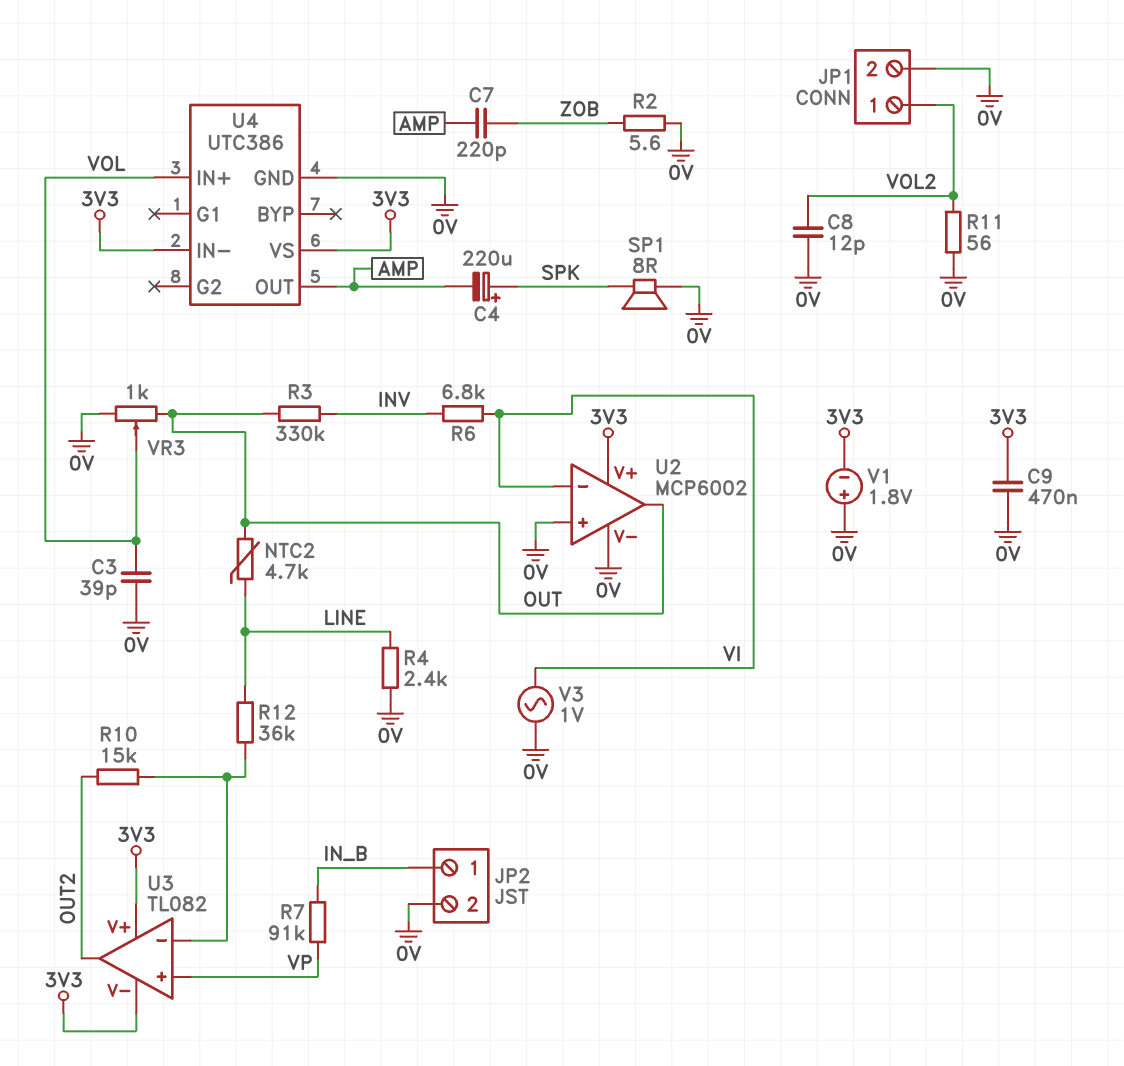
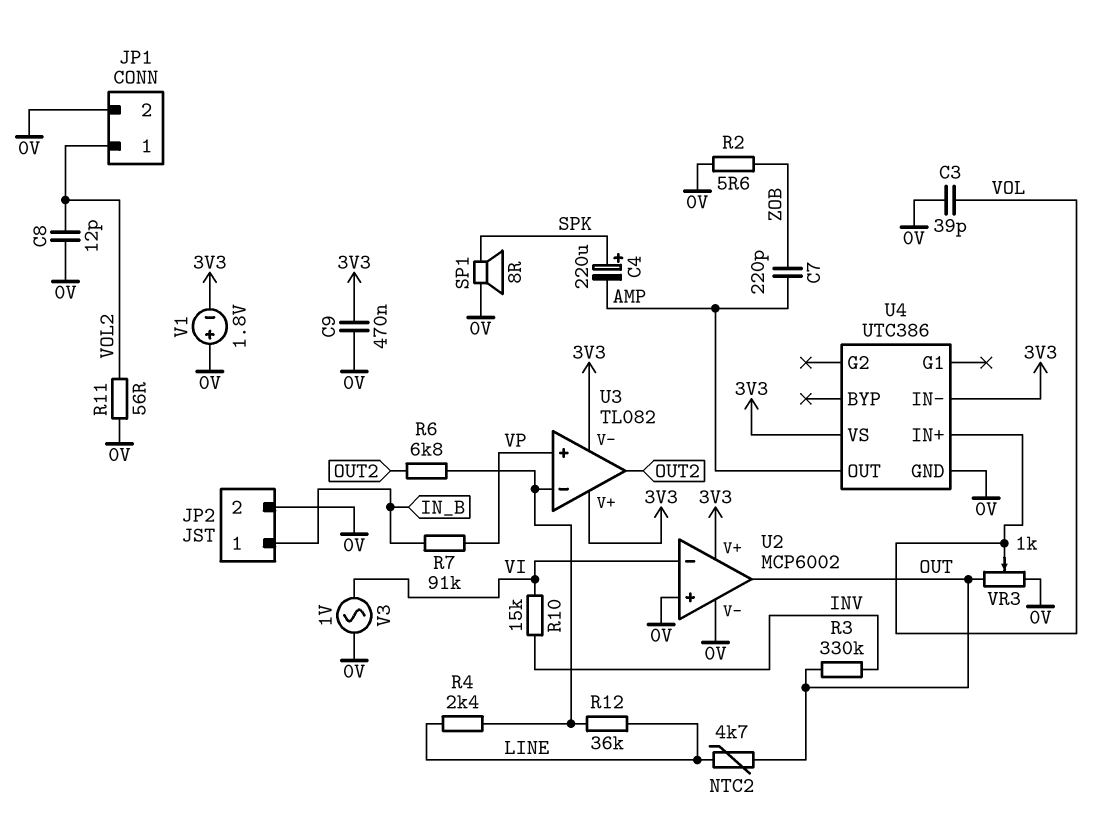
R4: 2.4k (0V, LINE) -> 2.4k (LINE, U3/in-)
R6: 6.8k (INV, VI) -> 6.8k (OUT2, U3/in-)
R10: 15k (OUT2, U3/in-) -> 15k (INV, VI)

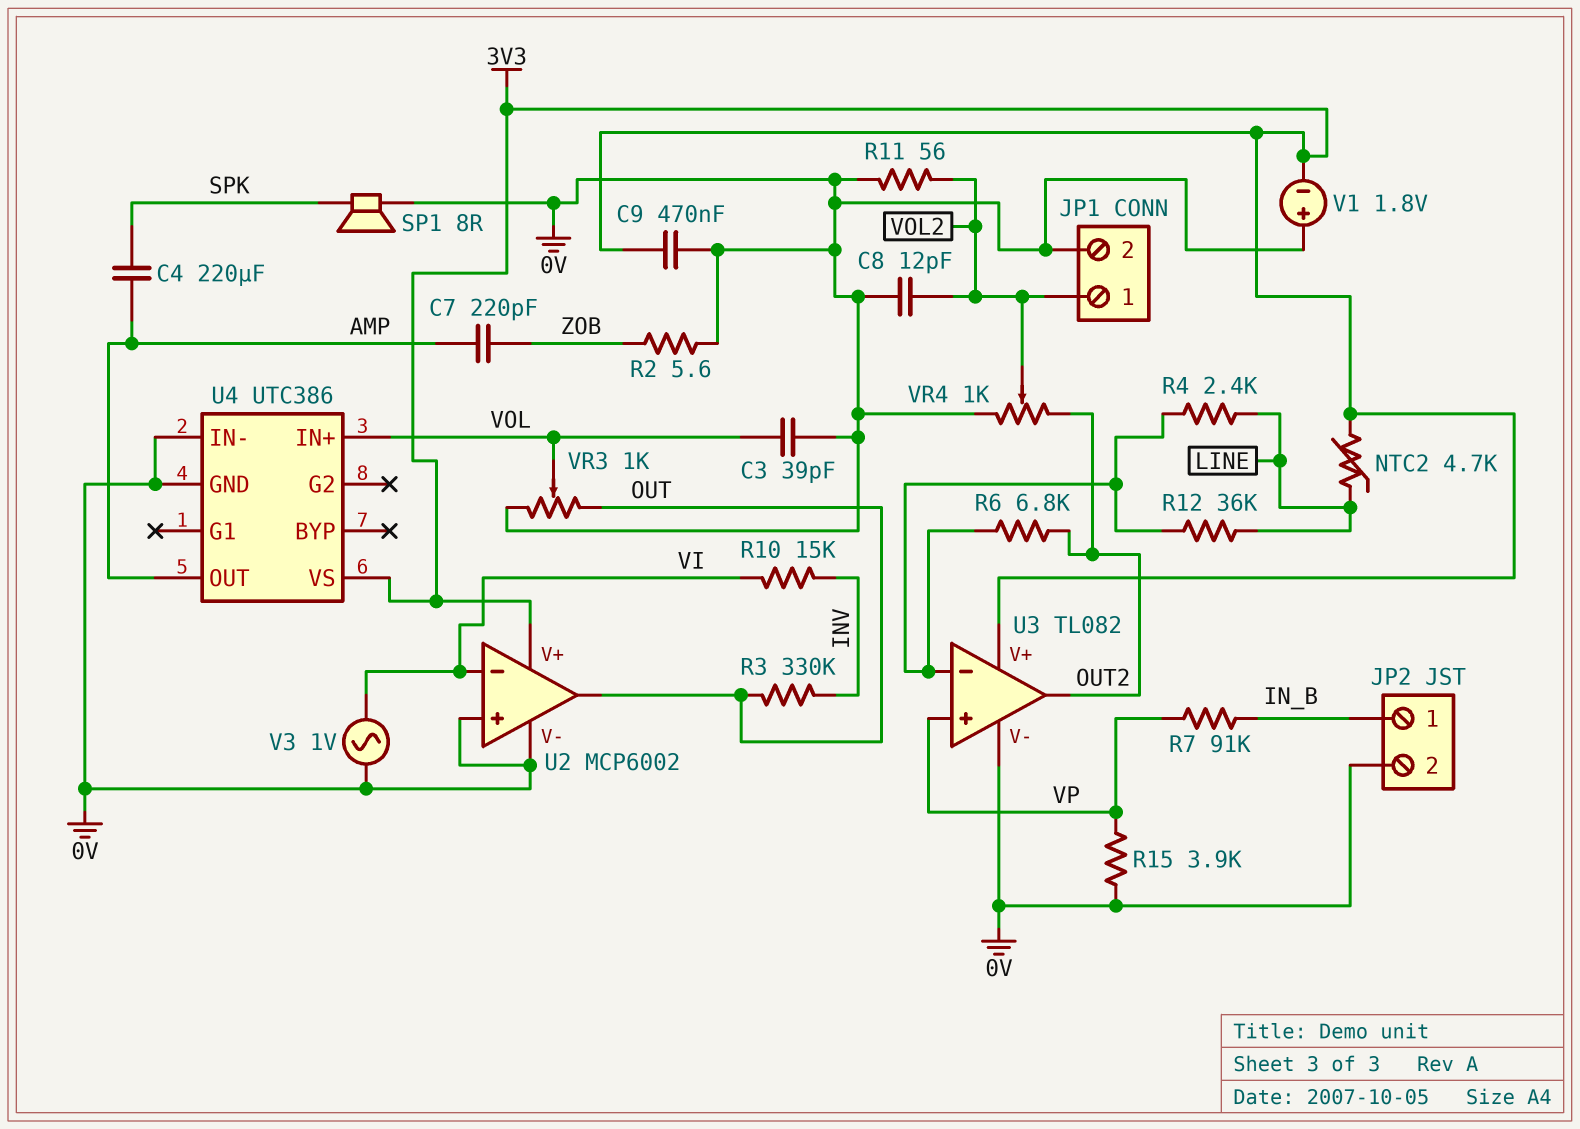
C4: 220uF (plus SPK, minus AMP) -> 220uF (AMP, SPK)
NTC2: 4.7k (LINE, OUT) -> 4.7k (3V3, LINE)
R15: none -> 3.9k (0V, VP)
U3 pin V-: 3V3 -> 0V
U4 pin IN-: 3V3 -> 0V
VR4: none -> 1k (0V, OUT2, wiper VOL2)

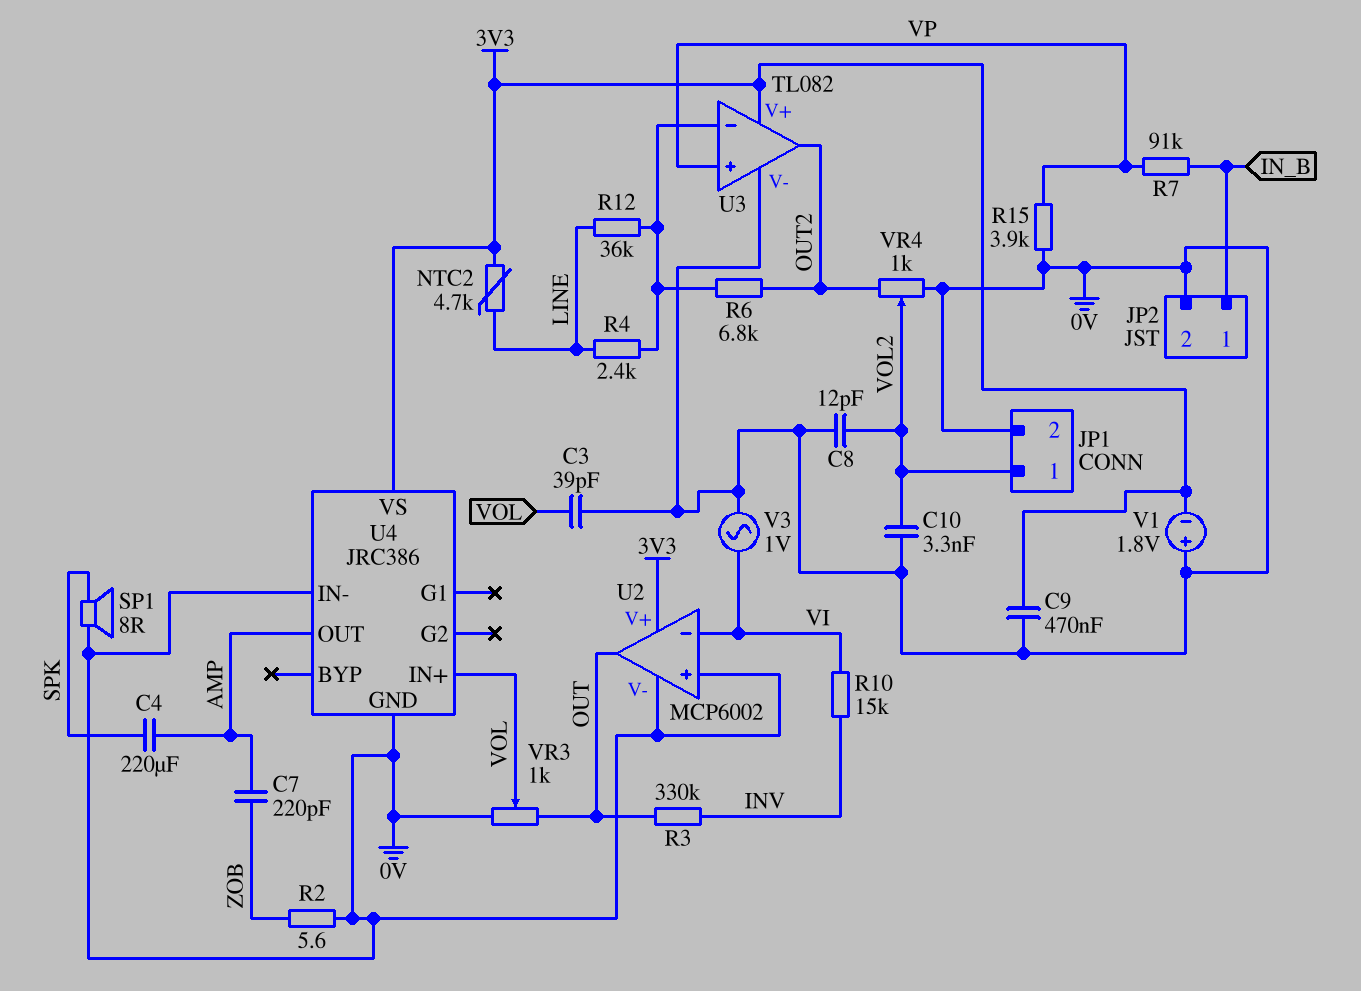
C10: none -> 3.3nF (0V, VOL2)
R11: 56 (0V, VOL2) -> none
U4: UTC386 -> JRC386

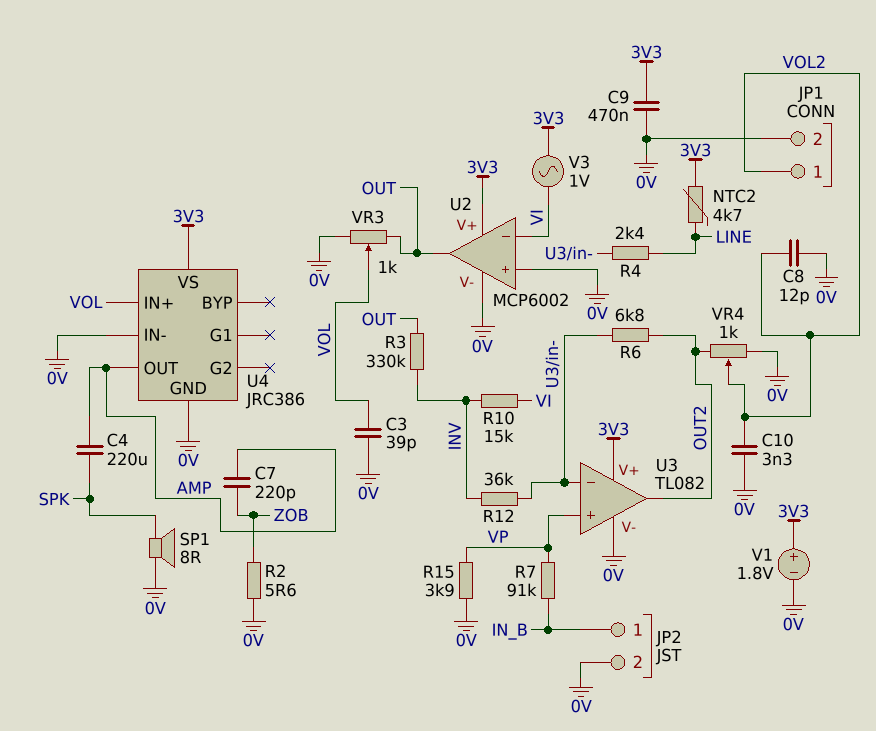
R12: 36k (LINE, U3/in-) -> 36k (INV, U3/in-)
V1: 1.8V (plus 0V, minus 3V3) -> 1.8V (plus 3V3, minus 0V)
V3: AC 1V (0V, VI) -> AC 1V (3V3, VI)

